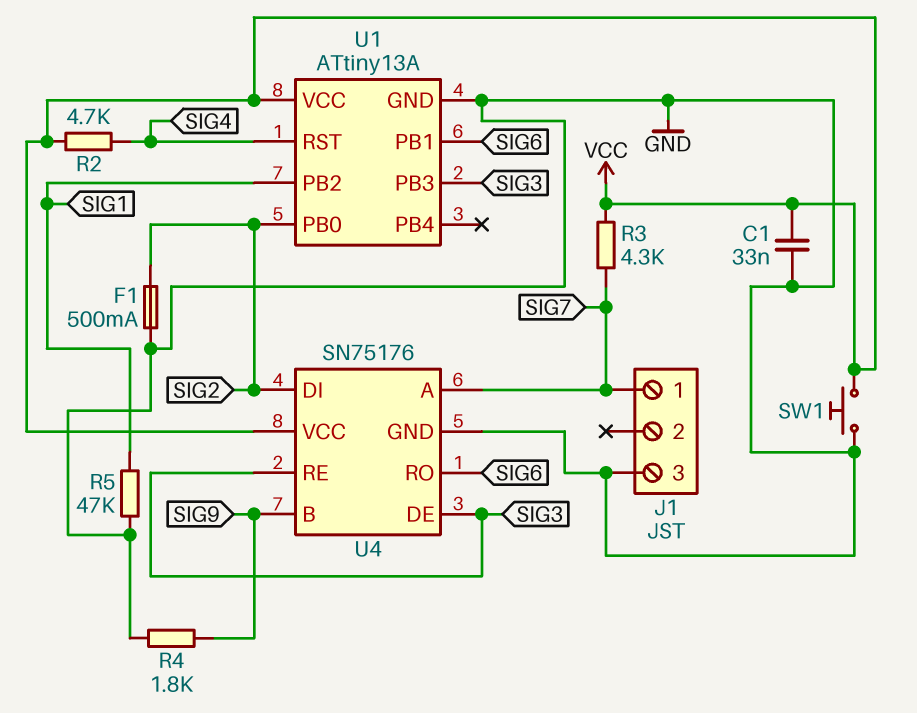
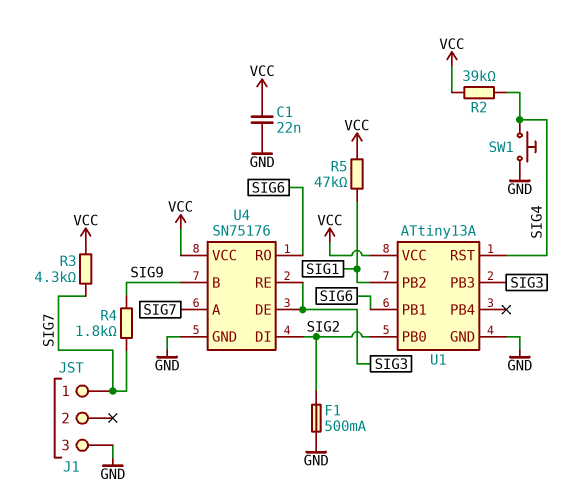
C1: 33nF (GND, VCC) -> 22nF (GND, VCC)
R2: 4.7k (SIG4, VCC) -> 39k (SIG4, VCC)
R4: 1.8k (GND, SIG9) -> 1.8k (SIG7, SIG9)
R5: 47k (GND, SIG1) -> 47k (SIG1, VCC)
SW1: button (GND, VCC) -> button (GND, SIG4)

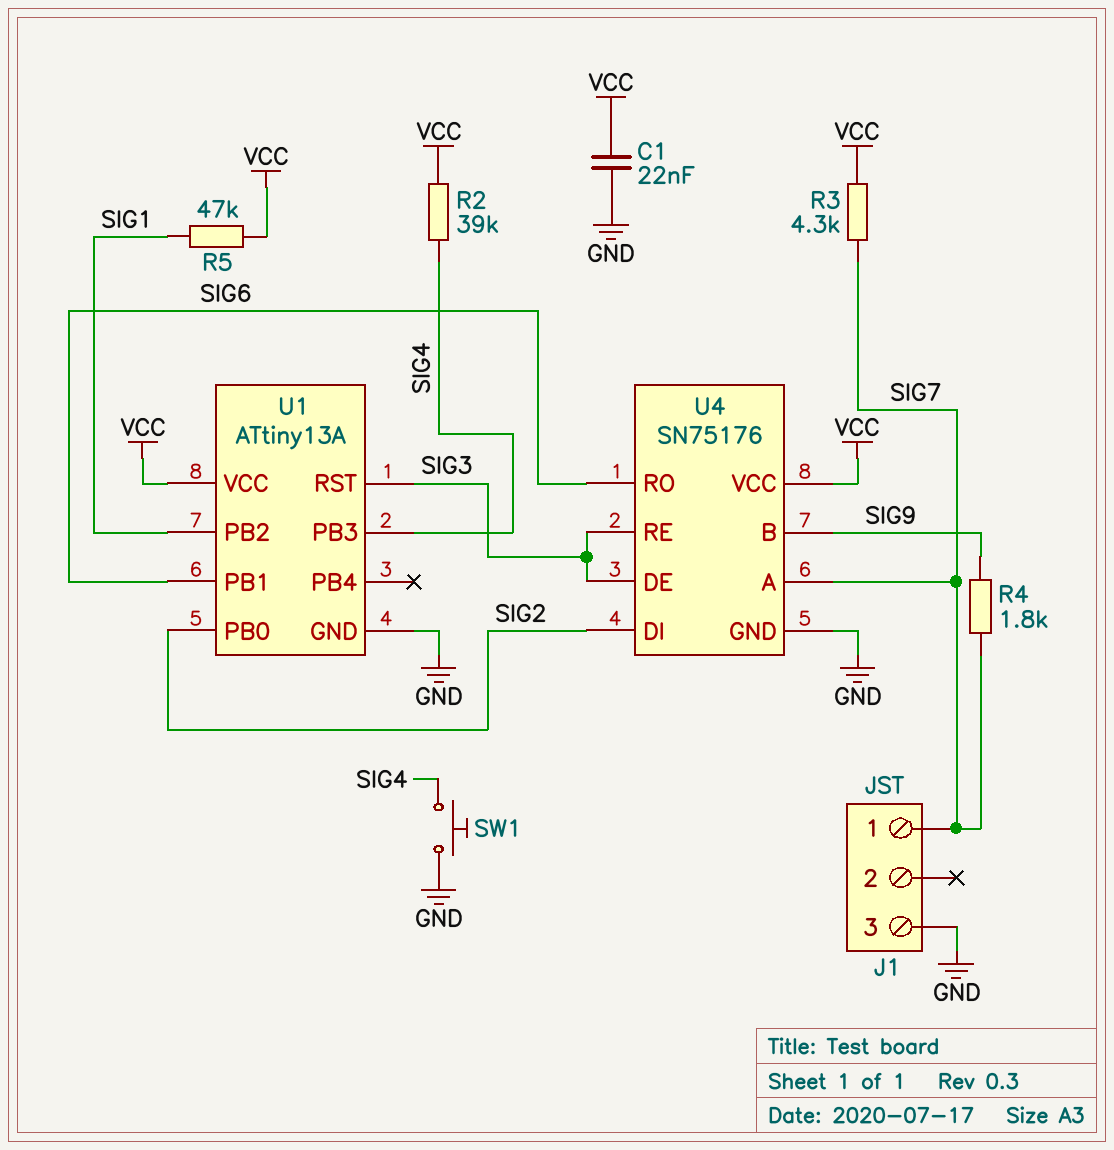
F1: 500mA (GND, SIG2) -> none
U1 pin PB3: SIG3 -> SIG4
U1 pin RST: SIG4 -> SIG3

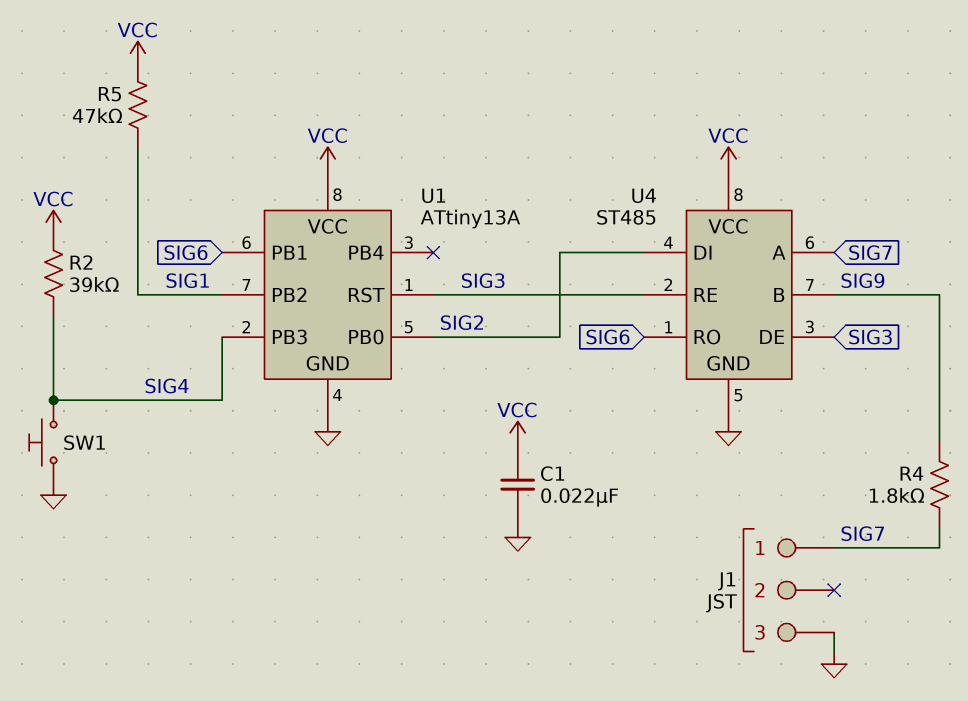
R3: 4.3k (SIG7, VCC) -> none
U4: SN75176 -> ST485

